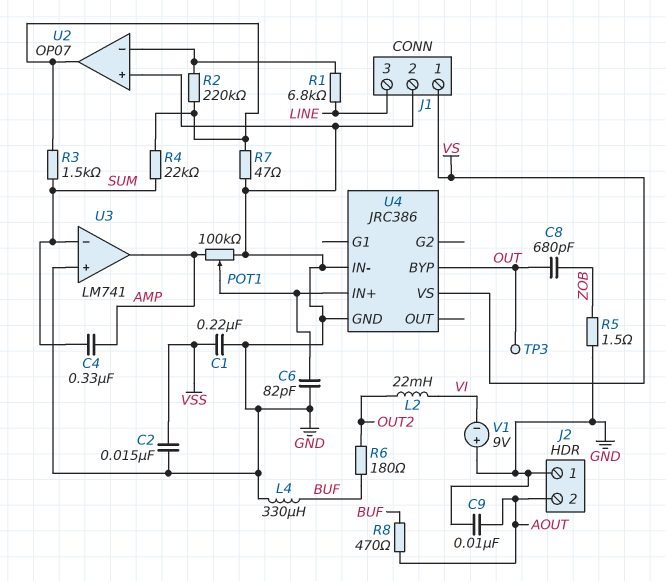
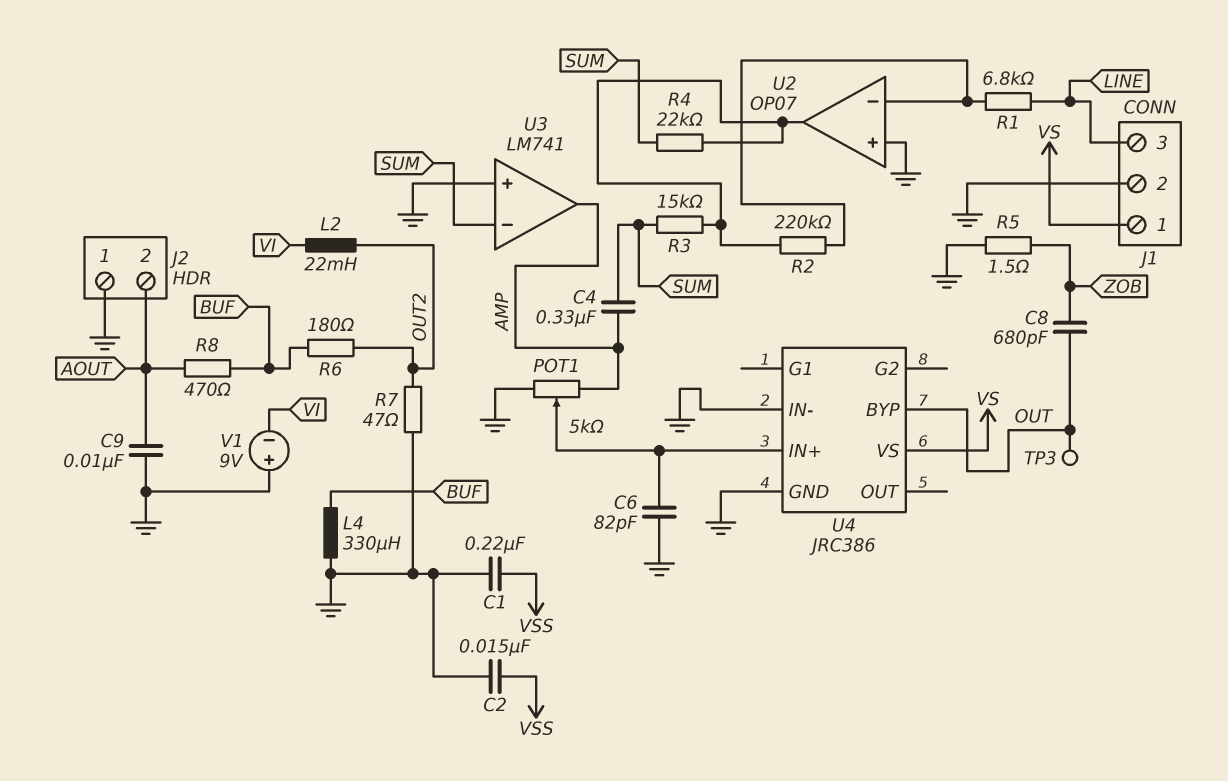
POT1: 100k (AMP, GND, wiper U4/IN+) -> 5k (AMP, GND, wiper U4/IN+)
R3: 1.5k (SUM, U2/out) -> 15k (SUM, U2/out)
R7: 47 (GND, U2/out) -> 47 (GND, OUT2)

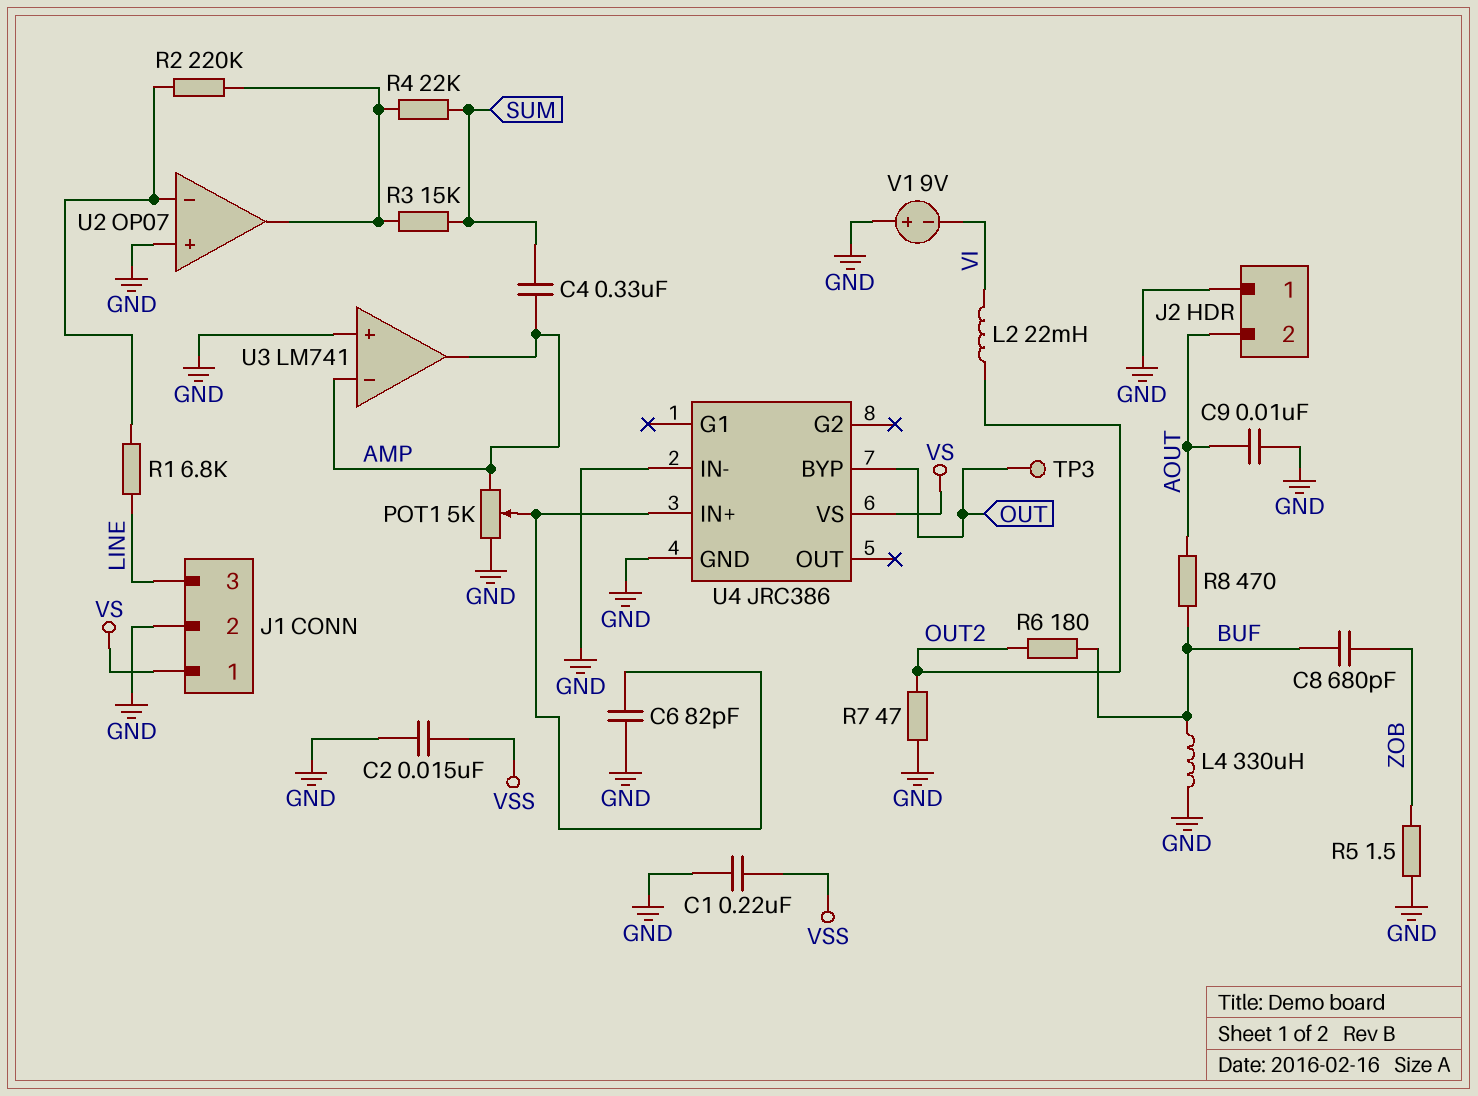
C8: 680pF (OUT, ZOB) -> 680pF (BUF, ZOB)
U3 pin in-: SUM -> AMP

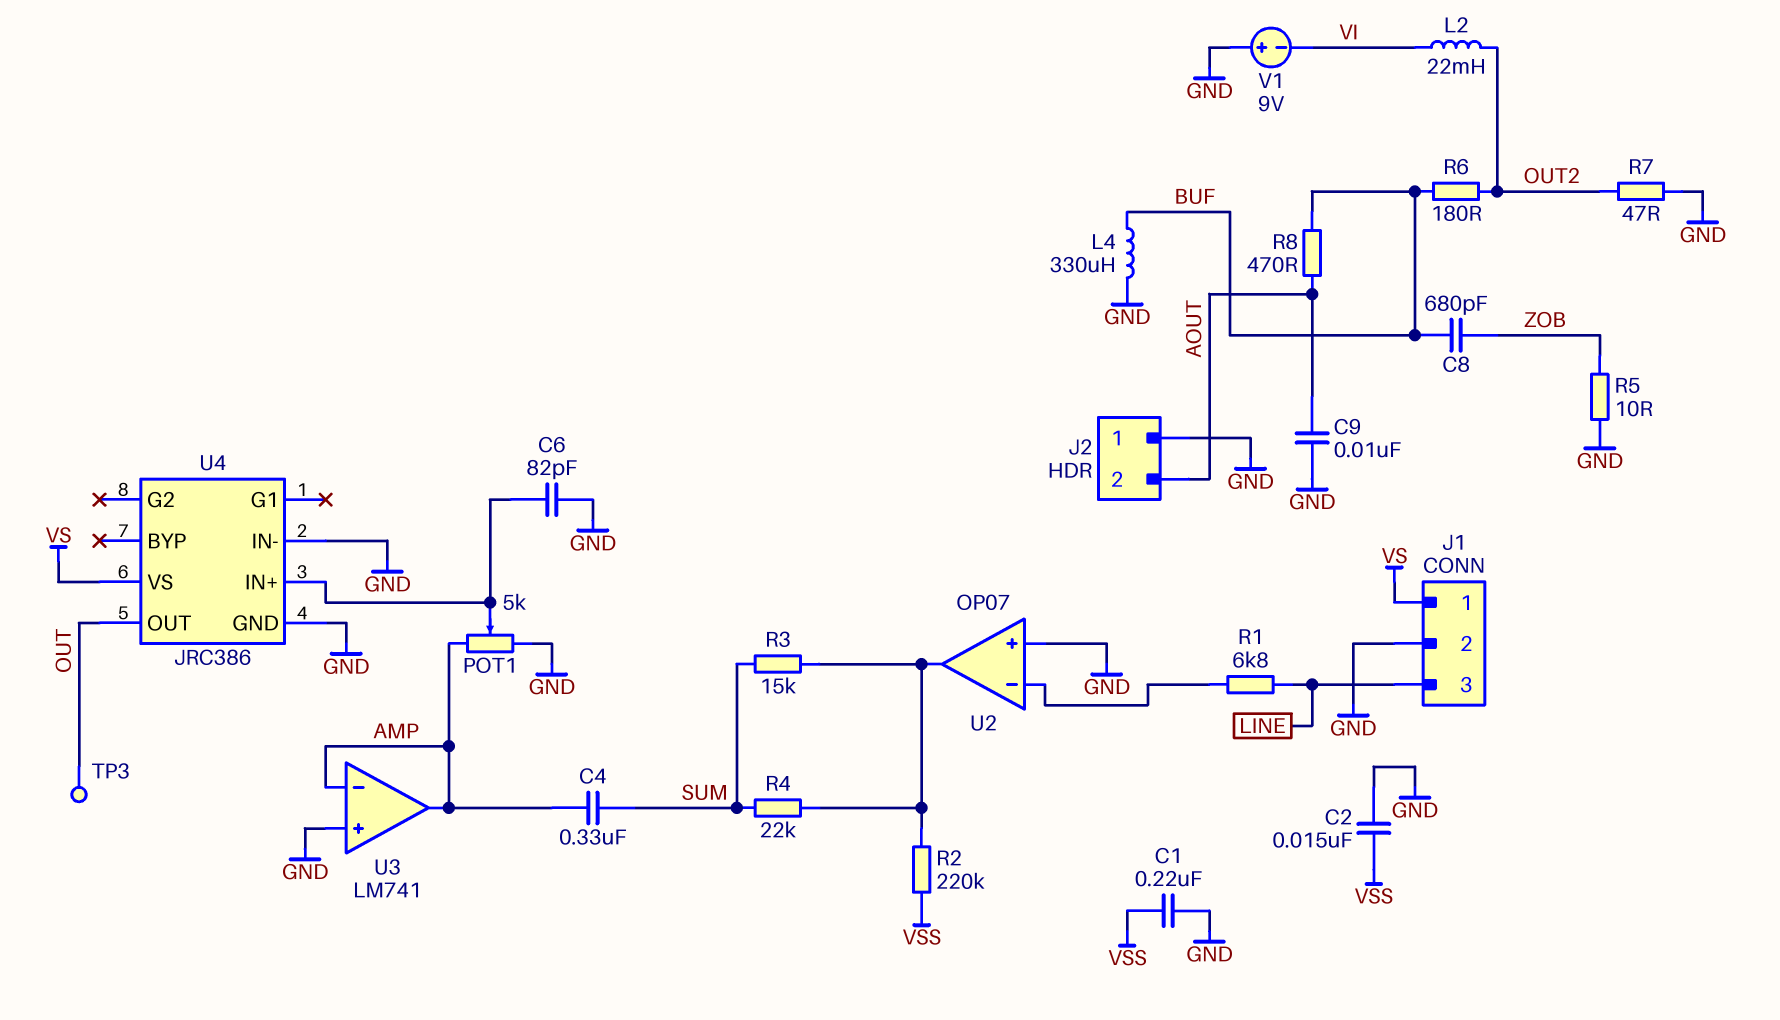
R2: 220k (U2/in-, U2/out) -> 220k (U2/out, VSS)
R5: 1.5 (GND, ZOB) -> 10 (GND, ZOB)
U4 pin BYP: OUT -> none
U4 pin OUT: none -> OUT

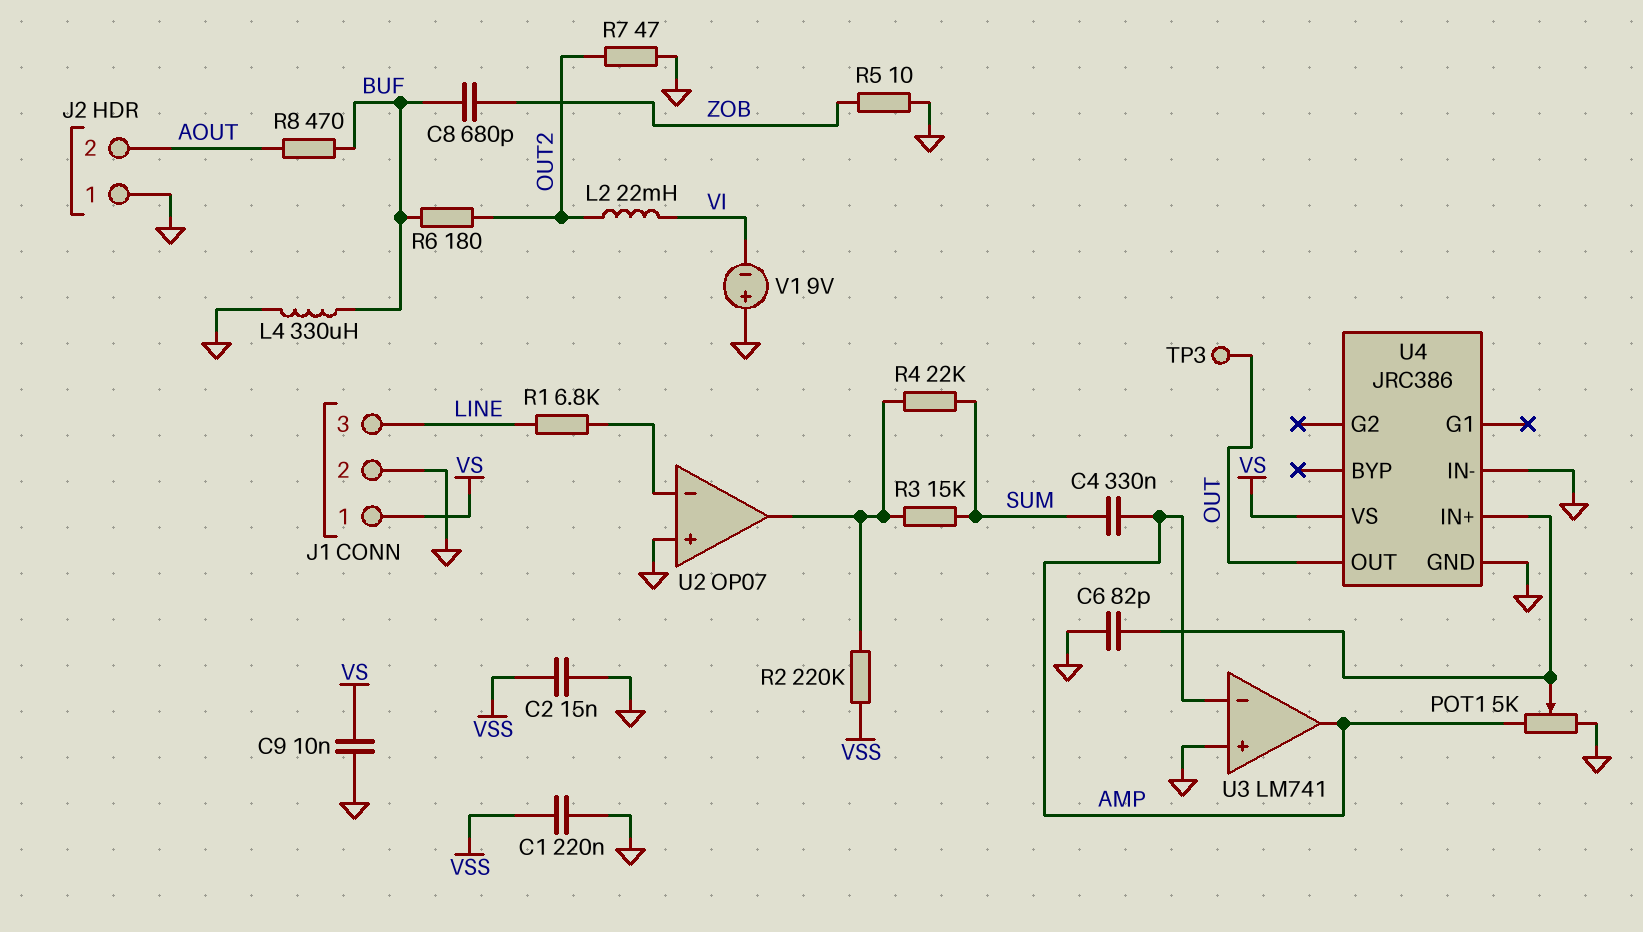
C9: 10nF (AOUT, GND) -> 10nF (GND, VS)

